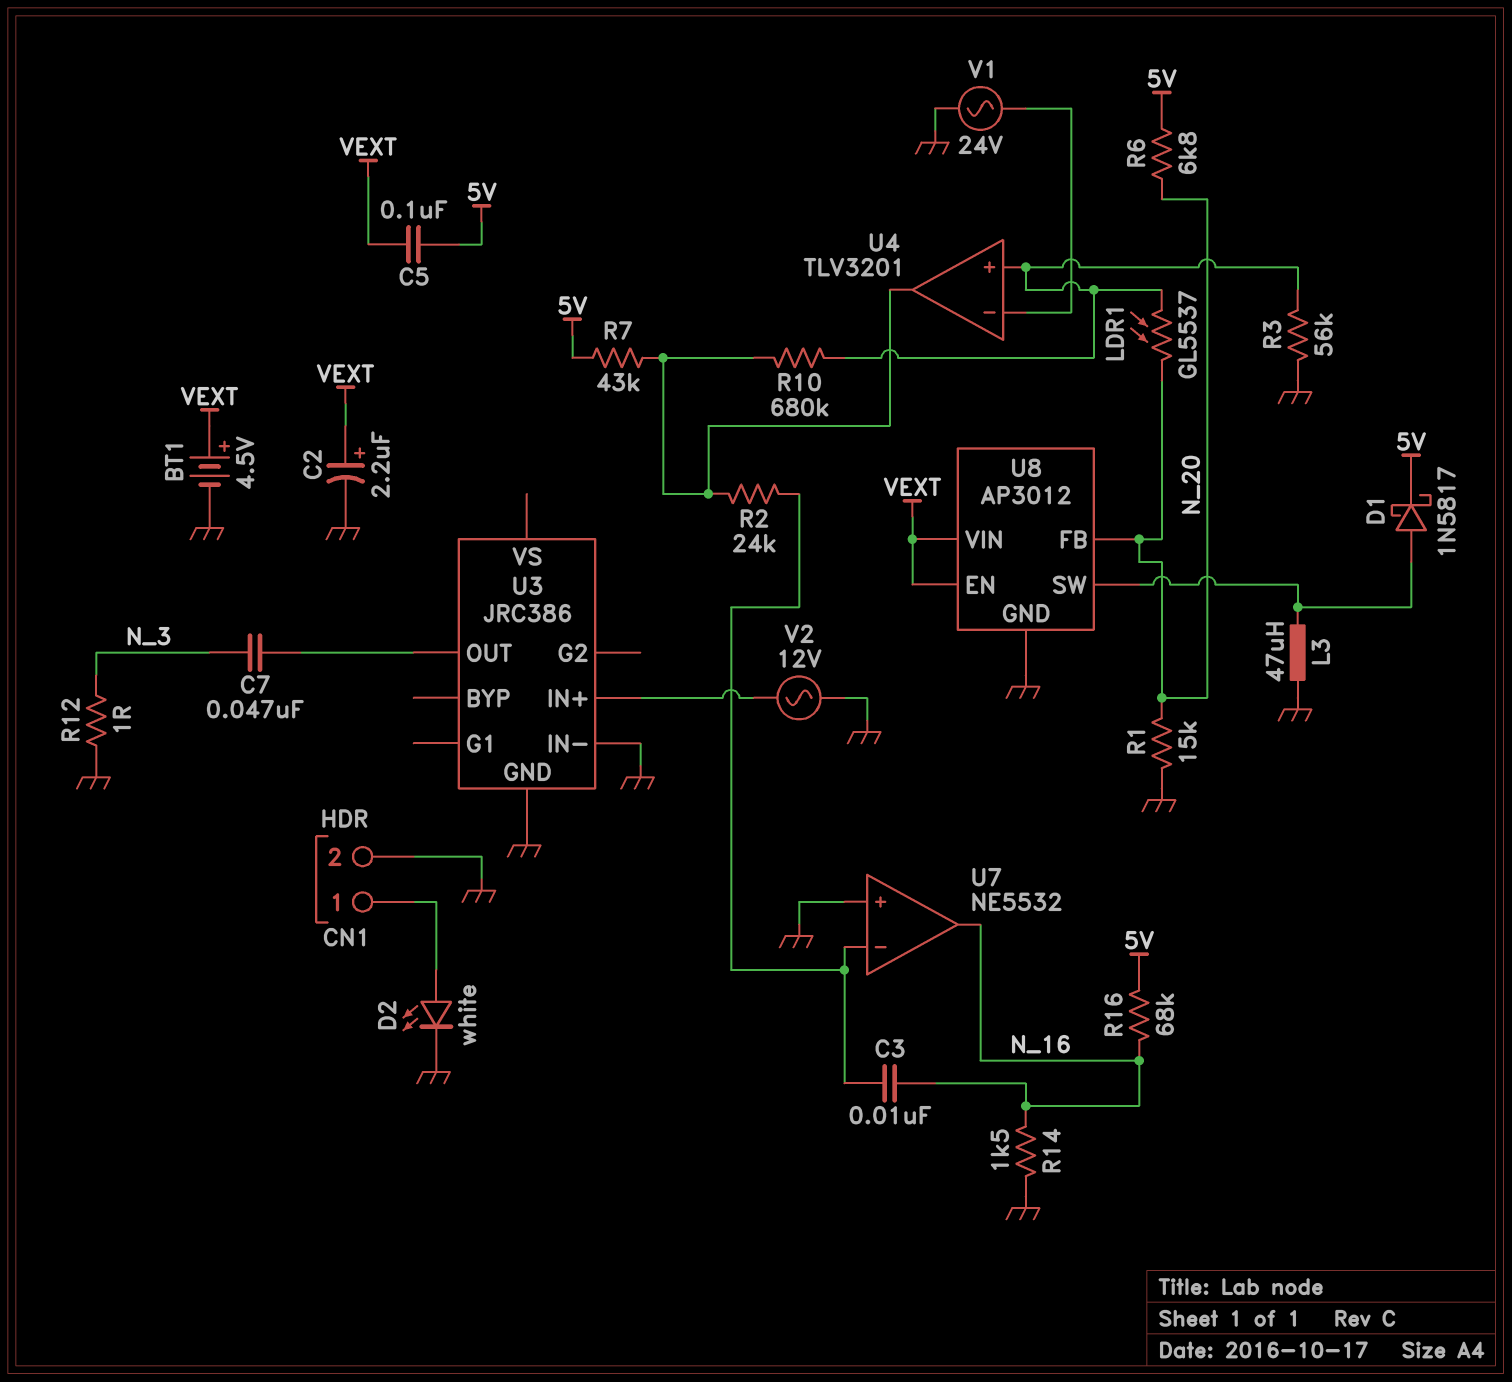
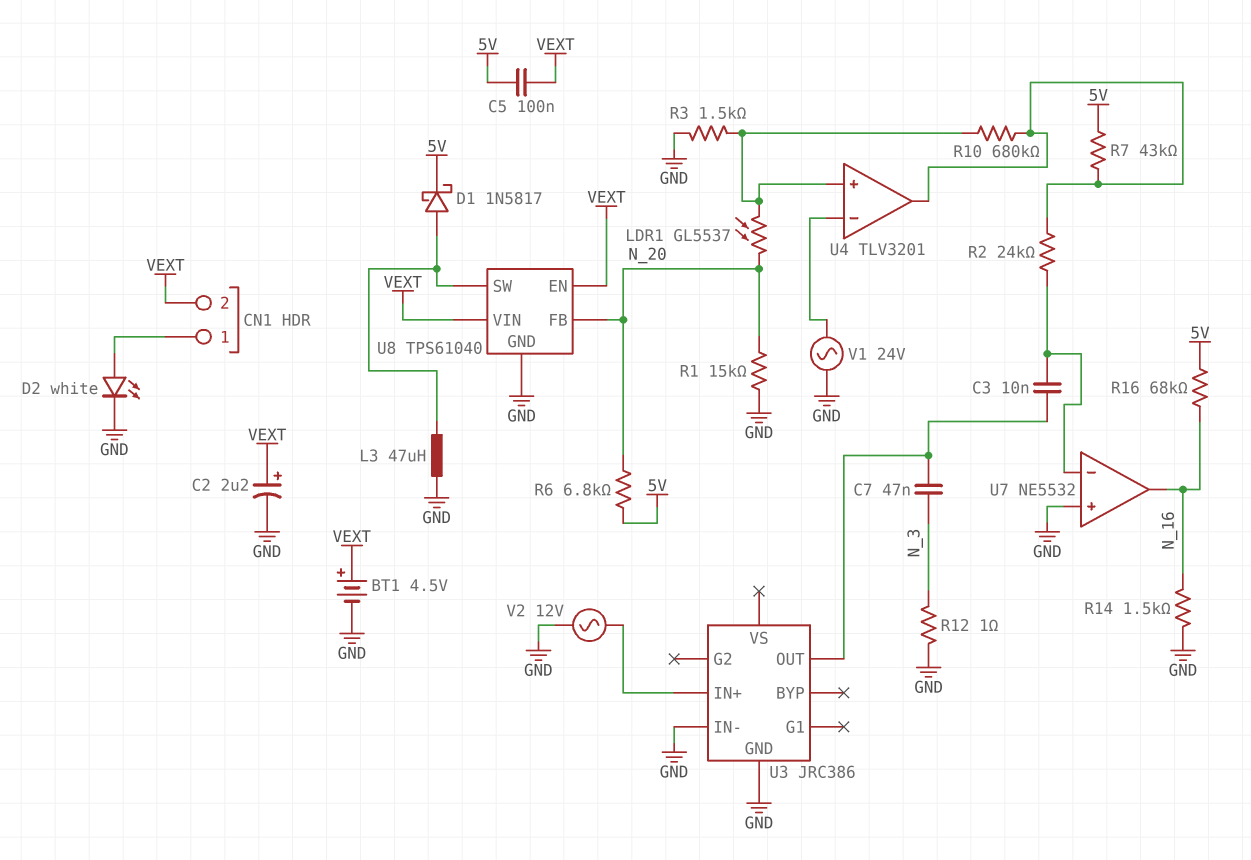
C3: 10nF (N_16, U7/in-) -> 10nF (U3/OUT, U7/in-)
CN1 pin 2: GND -> VEXT
R3: 56k (GND, U4/in+) -> 1.5k (GND, U4/in+)
U8: AP3012 -> TPS61040

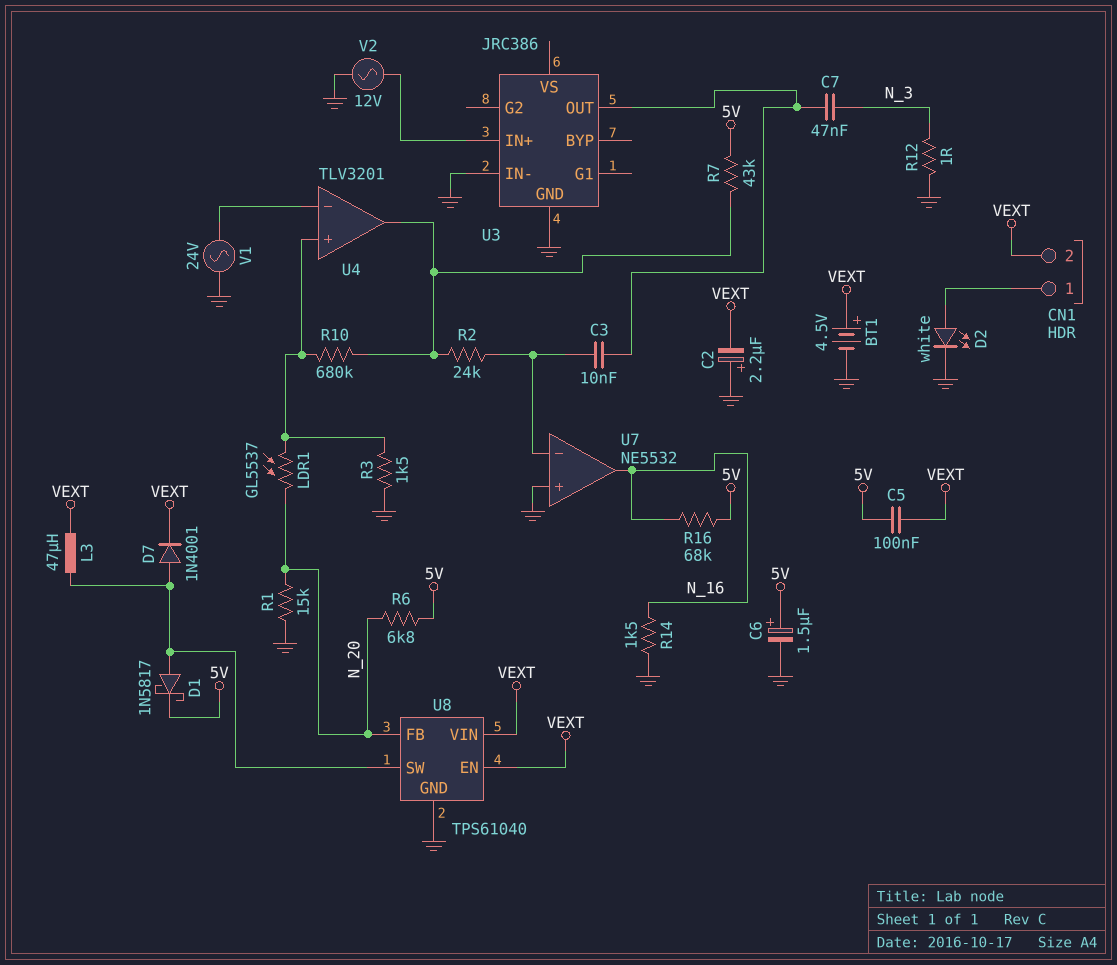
C2: 2.2uF (plus VEXT, minus GND) -> 2.2uF (plus GND, minus VEXT)
C6: none -> 1.5uF (plus 5V, minus GND)
D7: none -> diode 1N4001 (A U8/SW, K VEXT)
L3: 47uH (GND, U8/SW) -> 47uH (U8/SW, VEXT)

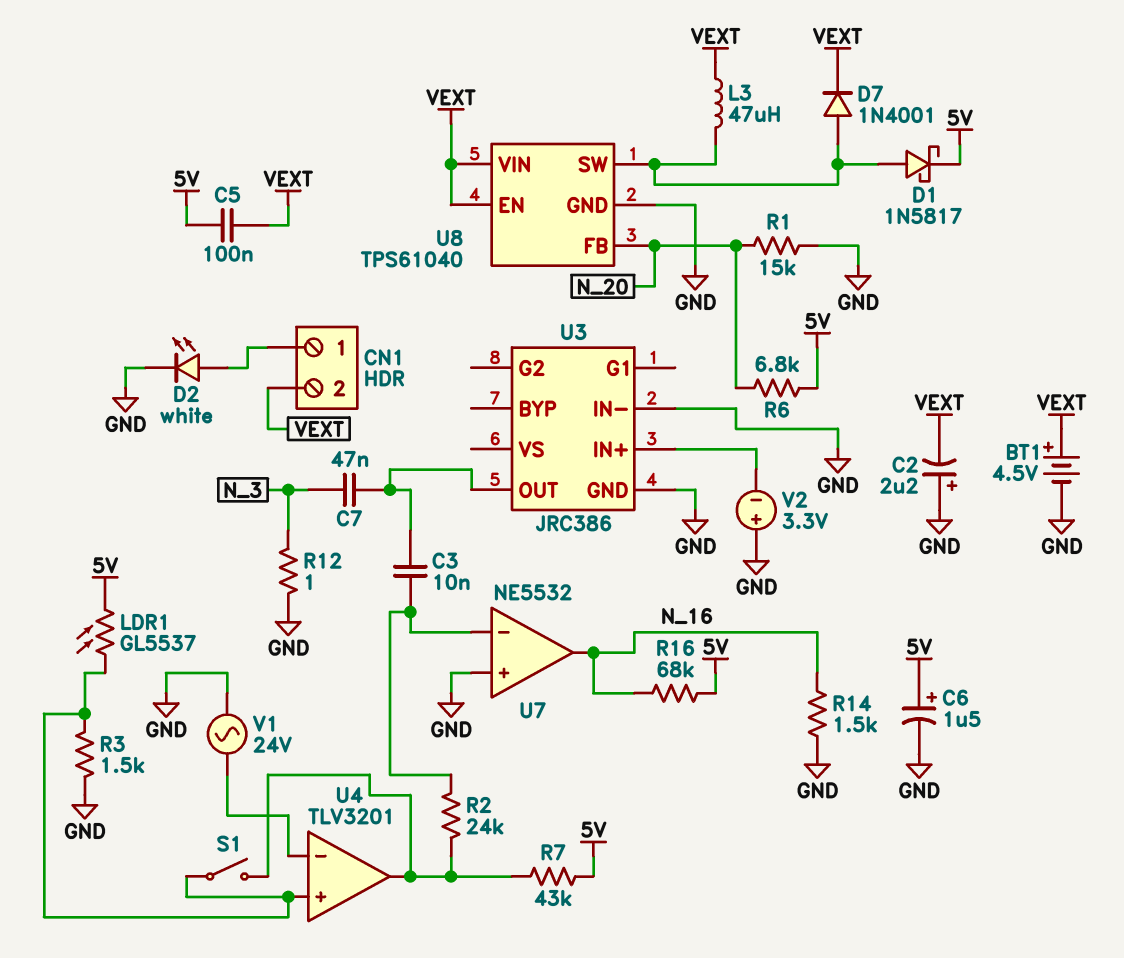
LDR1: GL5537 (N_20, U4/in+) -> GL5537 (5V, U4/in+)
R10: 680k (U4/in+, U4/out) -> none
S1: none -> switch (U4/in+, U4/out)
V2: AC 12V (GND, U3/IN+) -> 3.3V (plus GND, minus U3/IN+)

